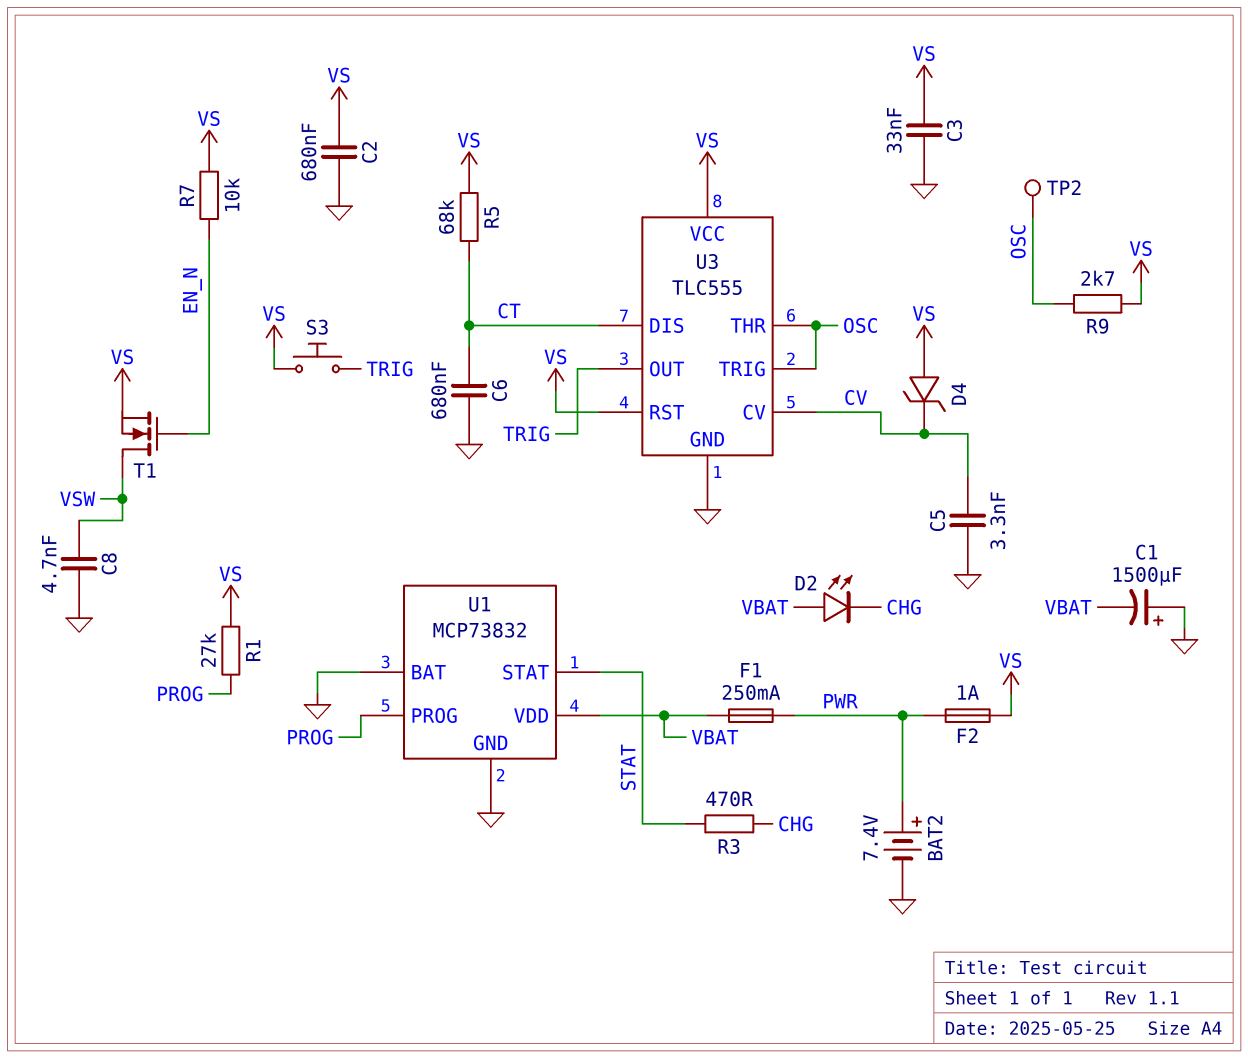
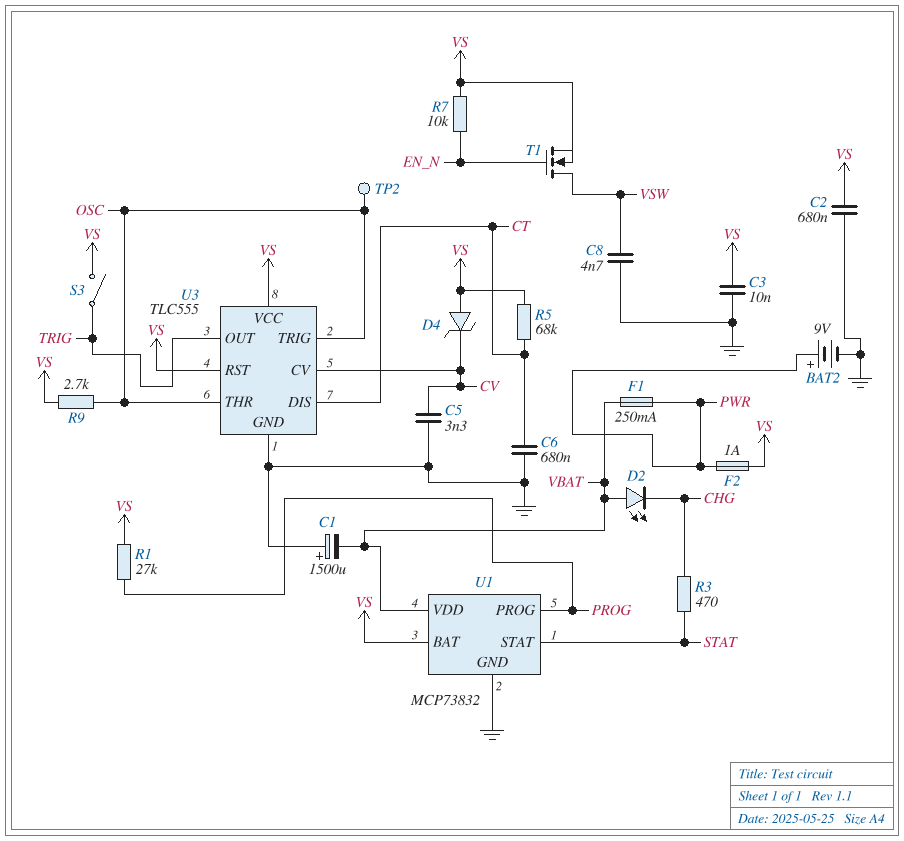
BAT2: 7.4V (plus PWR, minus GND) -> 9V (plus PWR, minus GND)
C3: 33nF (GND, VS) -> 10nF (GND, VS)
S3: button (TRIG, VS) -> switch (TRIG, VS)
U1 pin BAT: GND -> VS

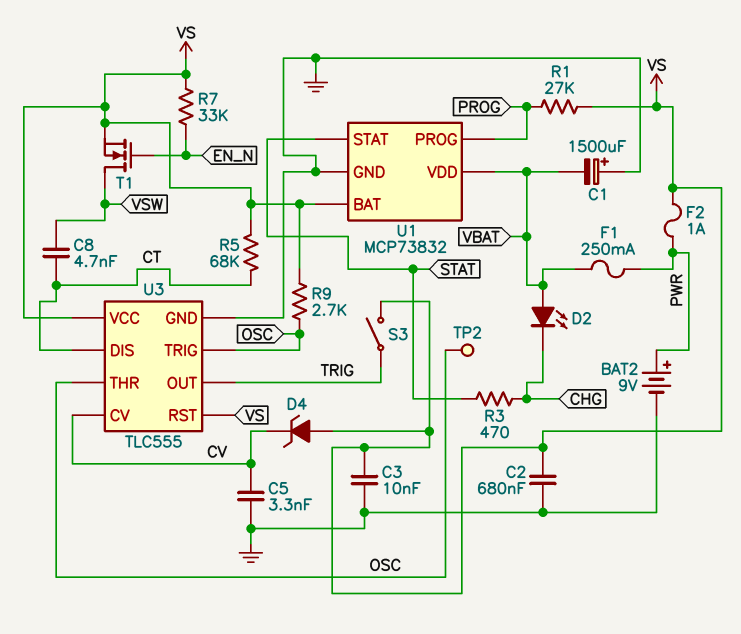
C6: 680nF (CT, GND) -> none
C8: 4.7nF (GND, VSW) -> 4.7nF (CT, VSW)
R7: 10k (EN_N, VS) -> 33k (EN_N, VS)

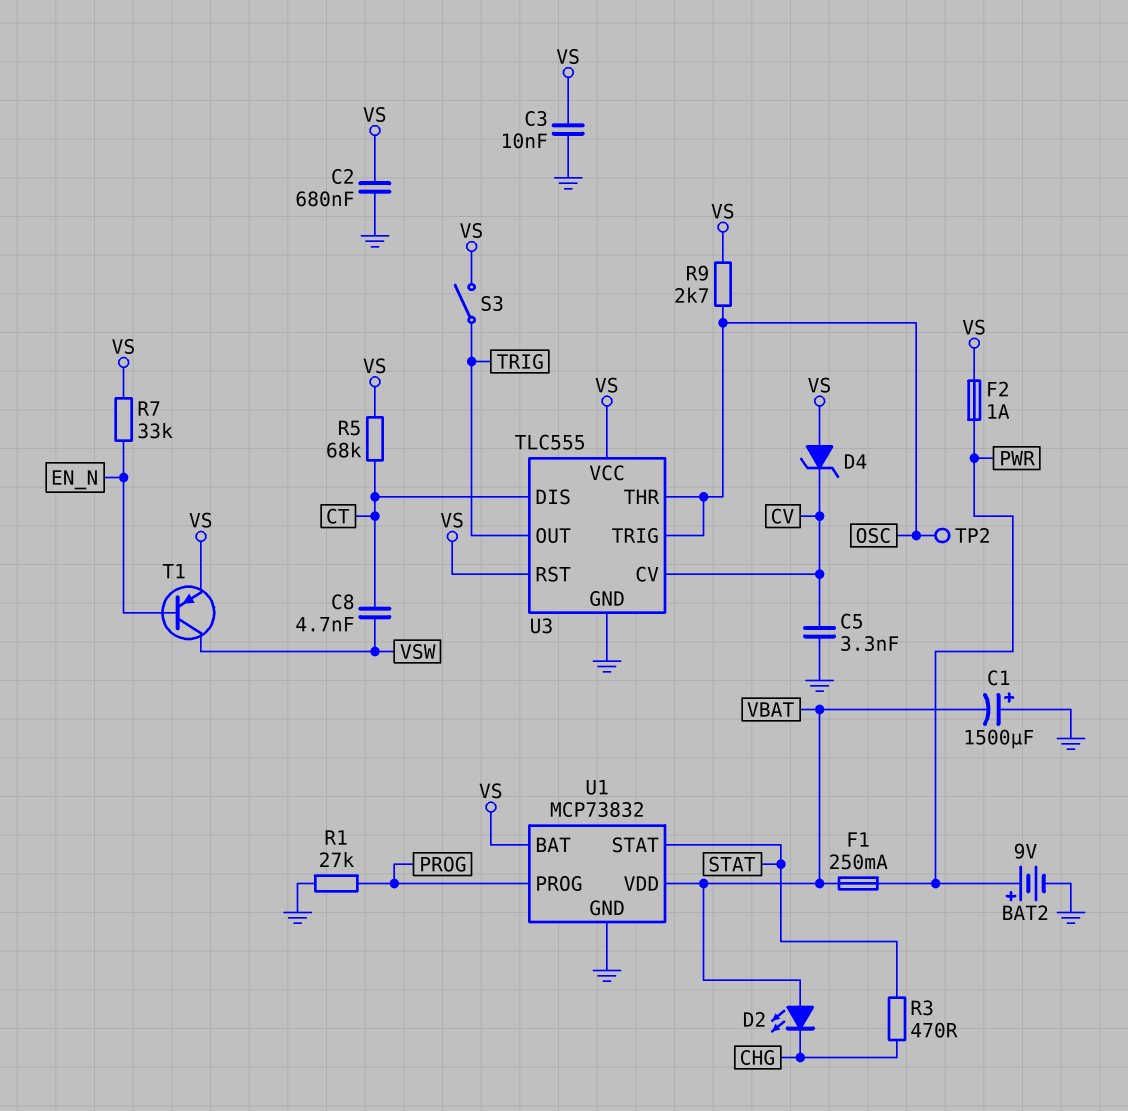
R1: 27k (PROG, VS) -> 27k (GND, PROG)
T1: NMOS (G EN_N, D VSW, S VS) -> PNP (B EN_N, C VSW, E VS)

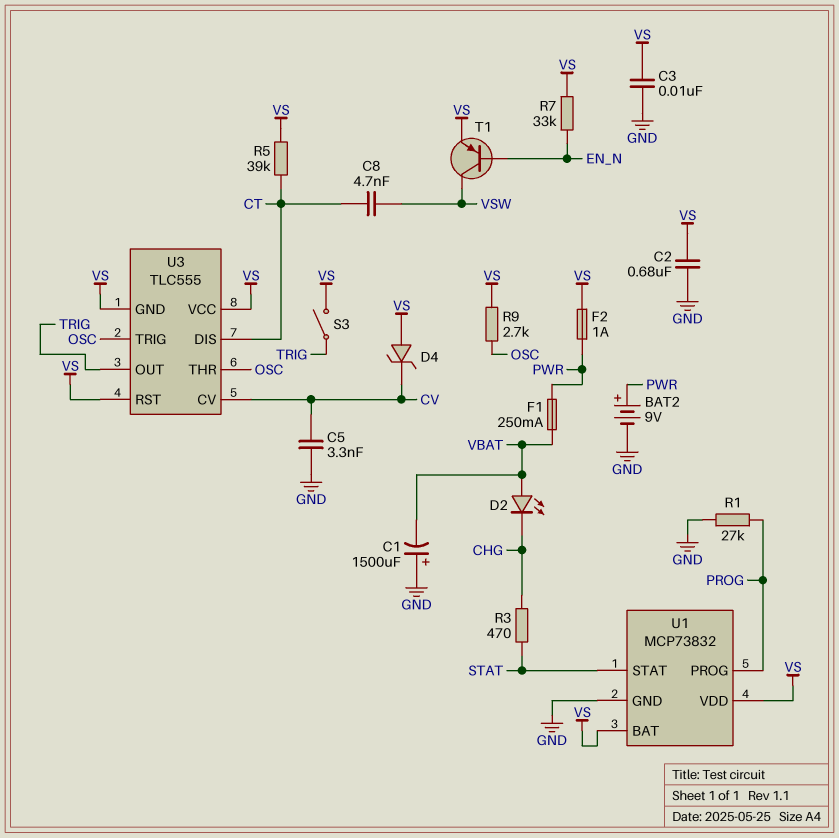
R5: 68k (CT, VS) -> 39k (CT, VS)
TP2: test point (OSC) -> none
U1 pin VDD: VBAT -> VS
U3 pin GND: GND -> VS

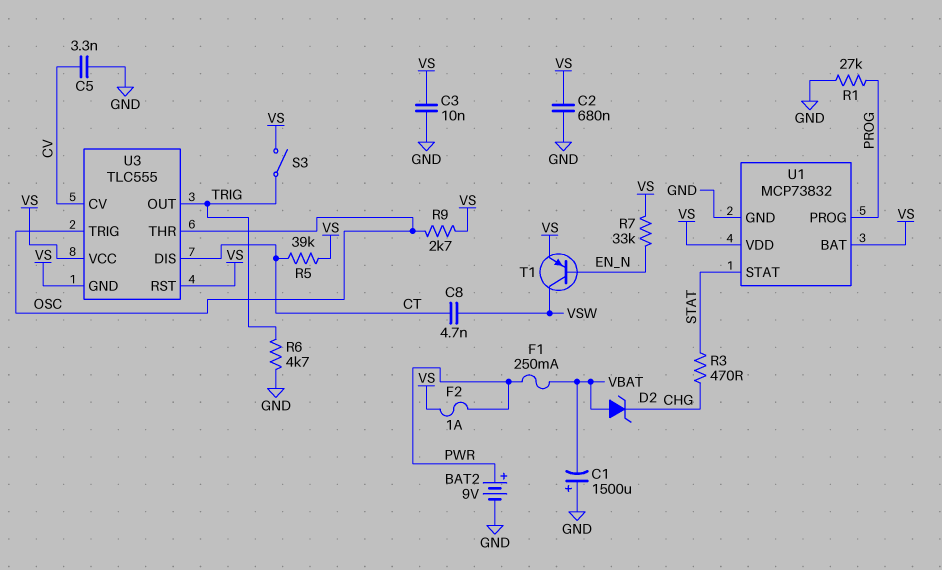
D2: LED (A VBAT, K CHG) -> zener (A VBAT, K CHG)
D4: zener (A VS, K CV) -> none
R6: none -> 4.7k (GND, TRIG)

